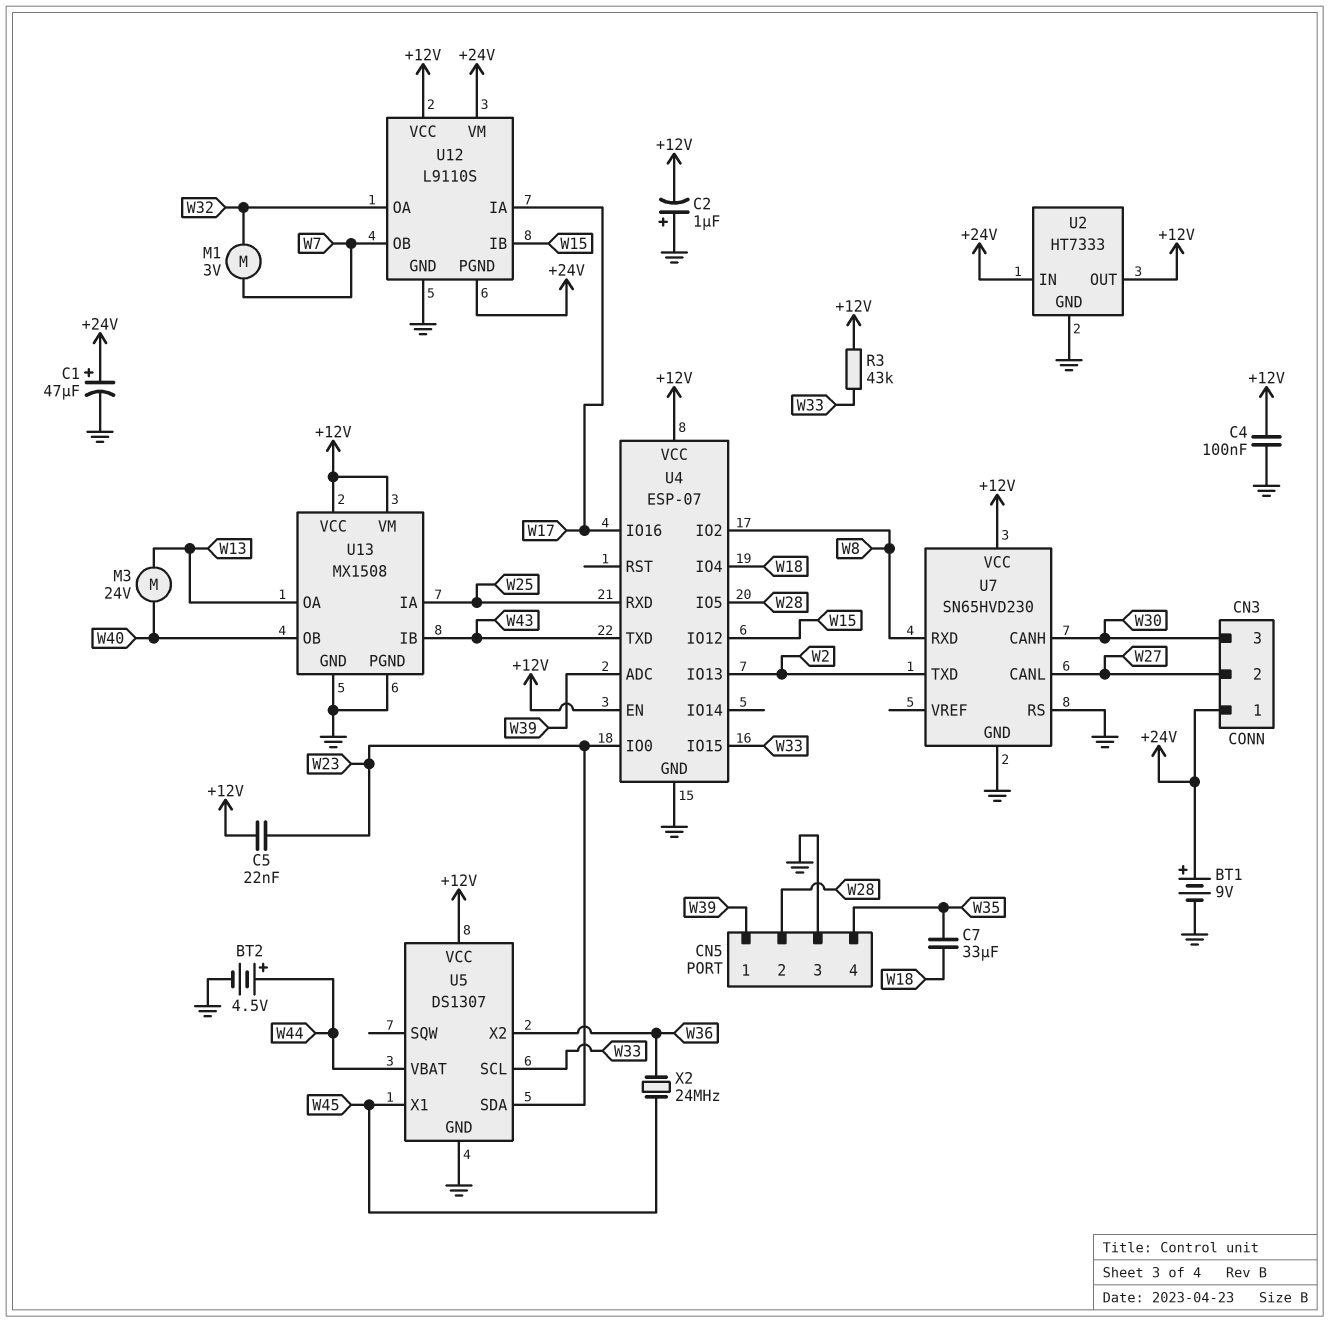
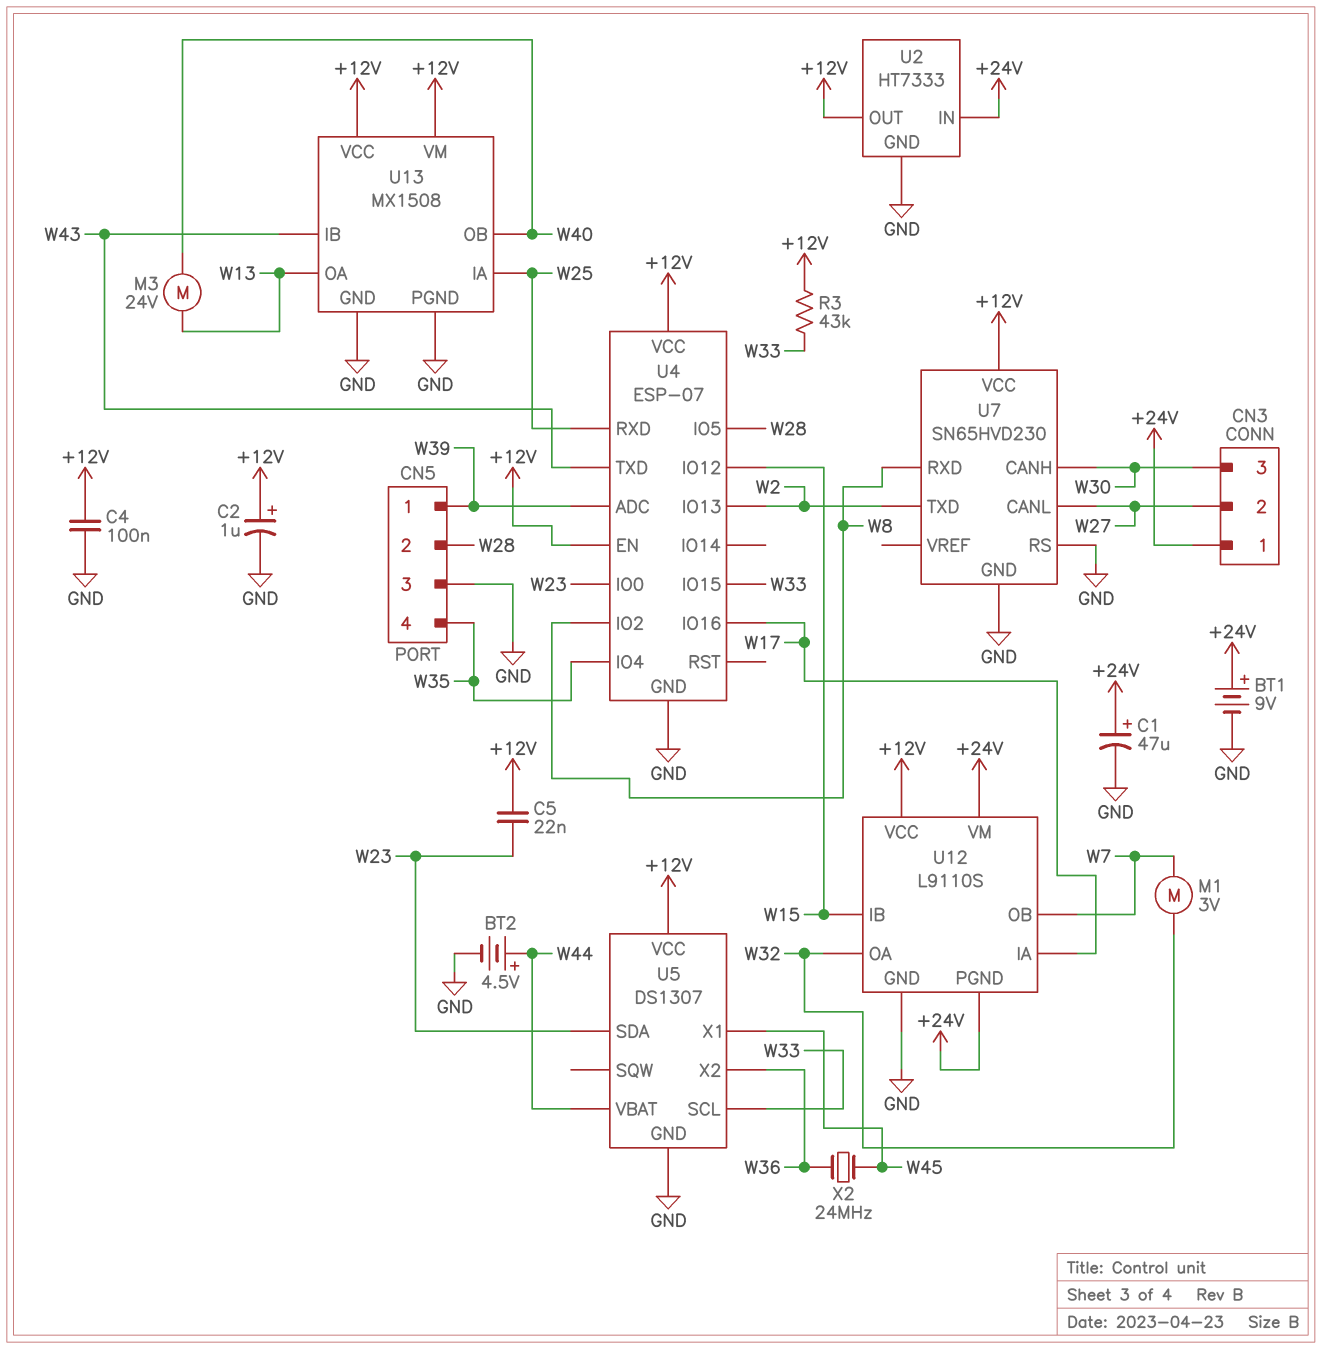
C2: 1uF (plus GND, minus +12V) -> 1uF (plus +12V, minus GND)
C7: 33uF (W18, W35) -> none
U4 pin IO4: W18 -> W35

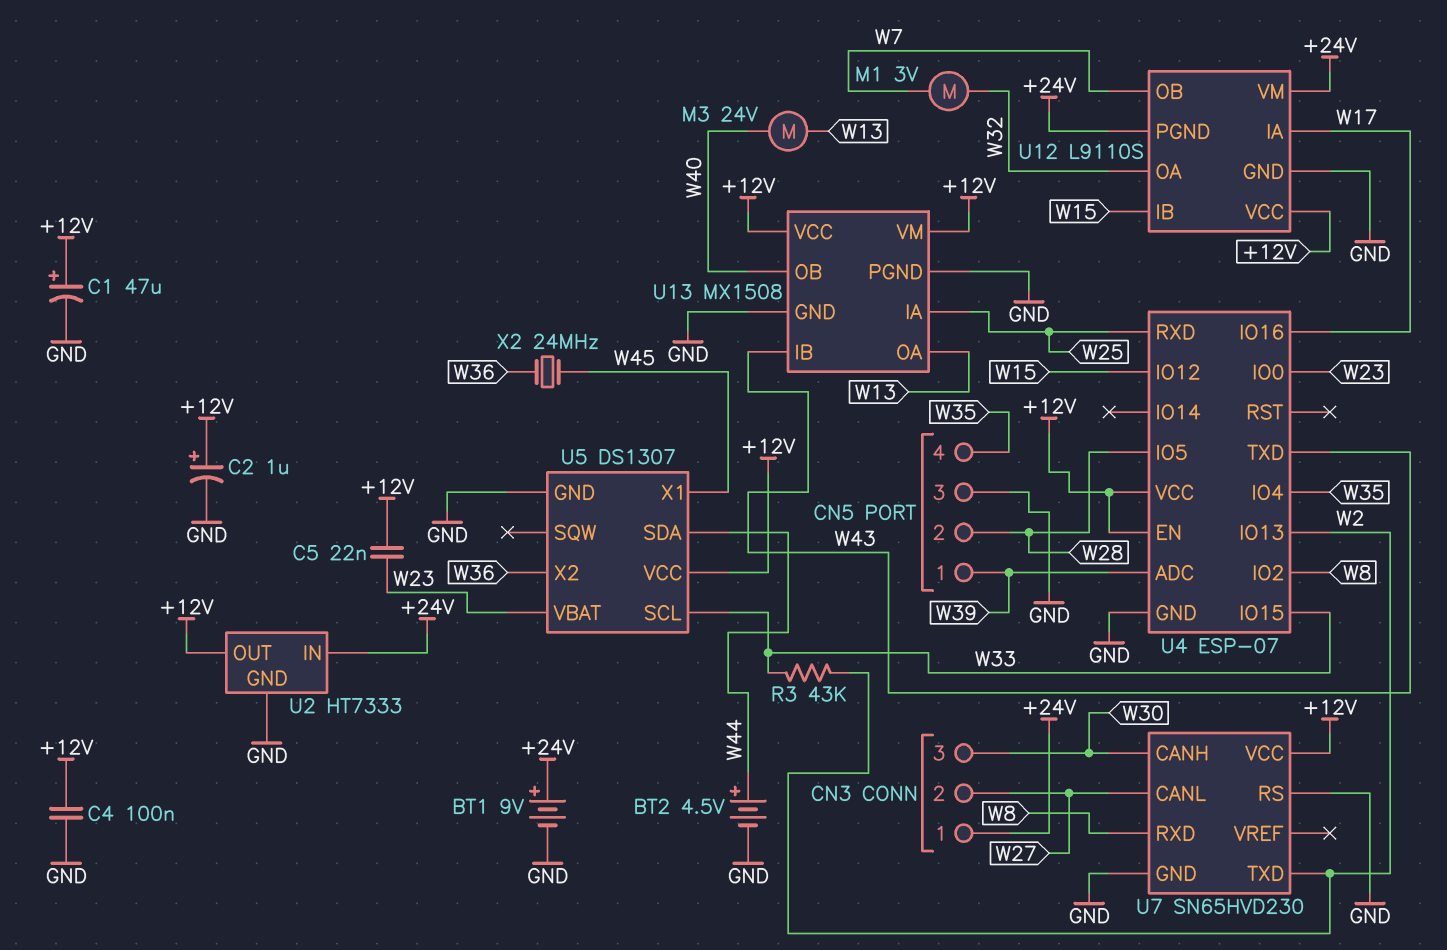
C1: 47uF (plus +24V, minus GND) -> 47uF (plus +12V, minus GND)
R3: 43k (+12V, W33) -> 43k (W2, W33)
U5 pin SDA: W23 -> W44
U5 pin VBAT: W44 -> W23

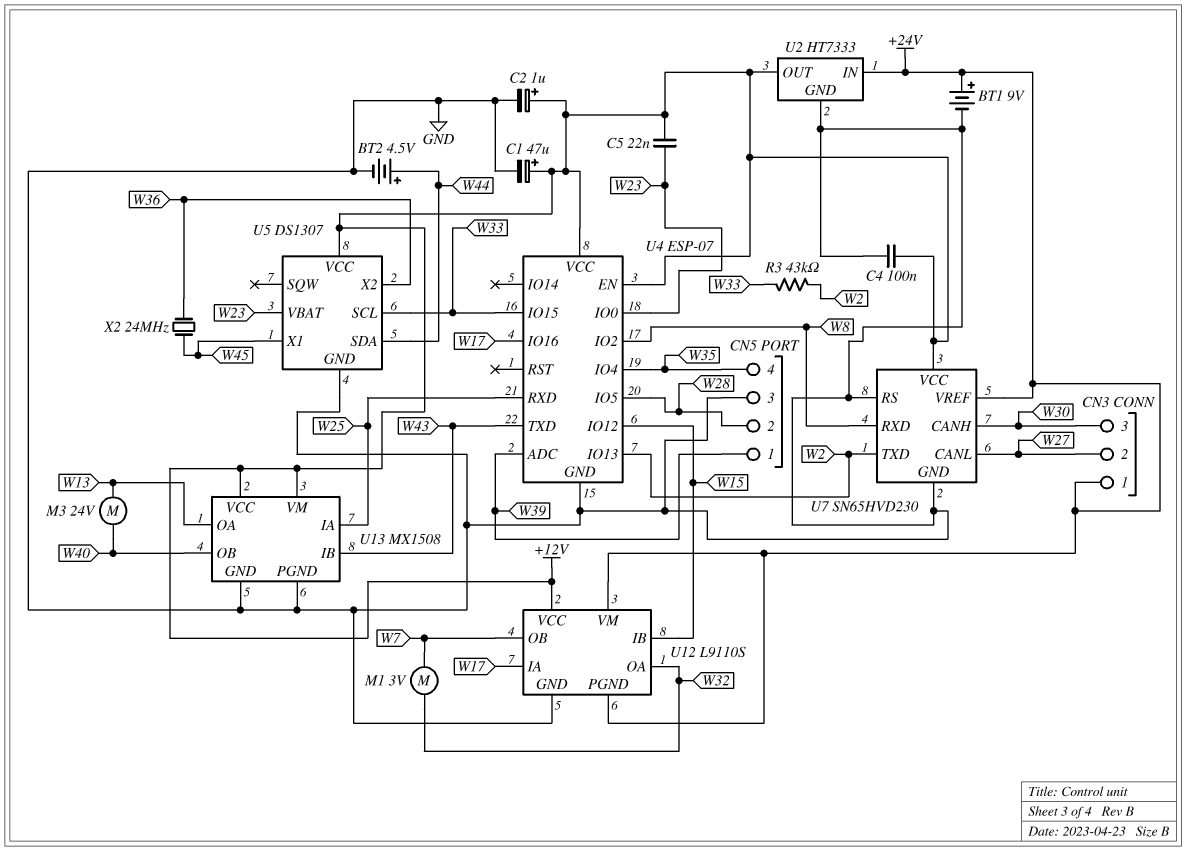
U7 pin VREF: none -> +24V

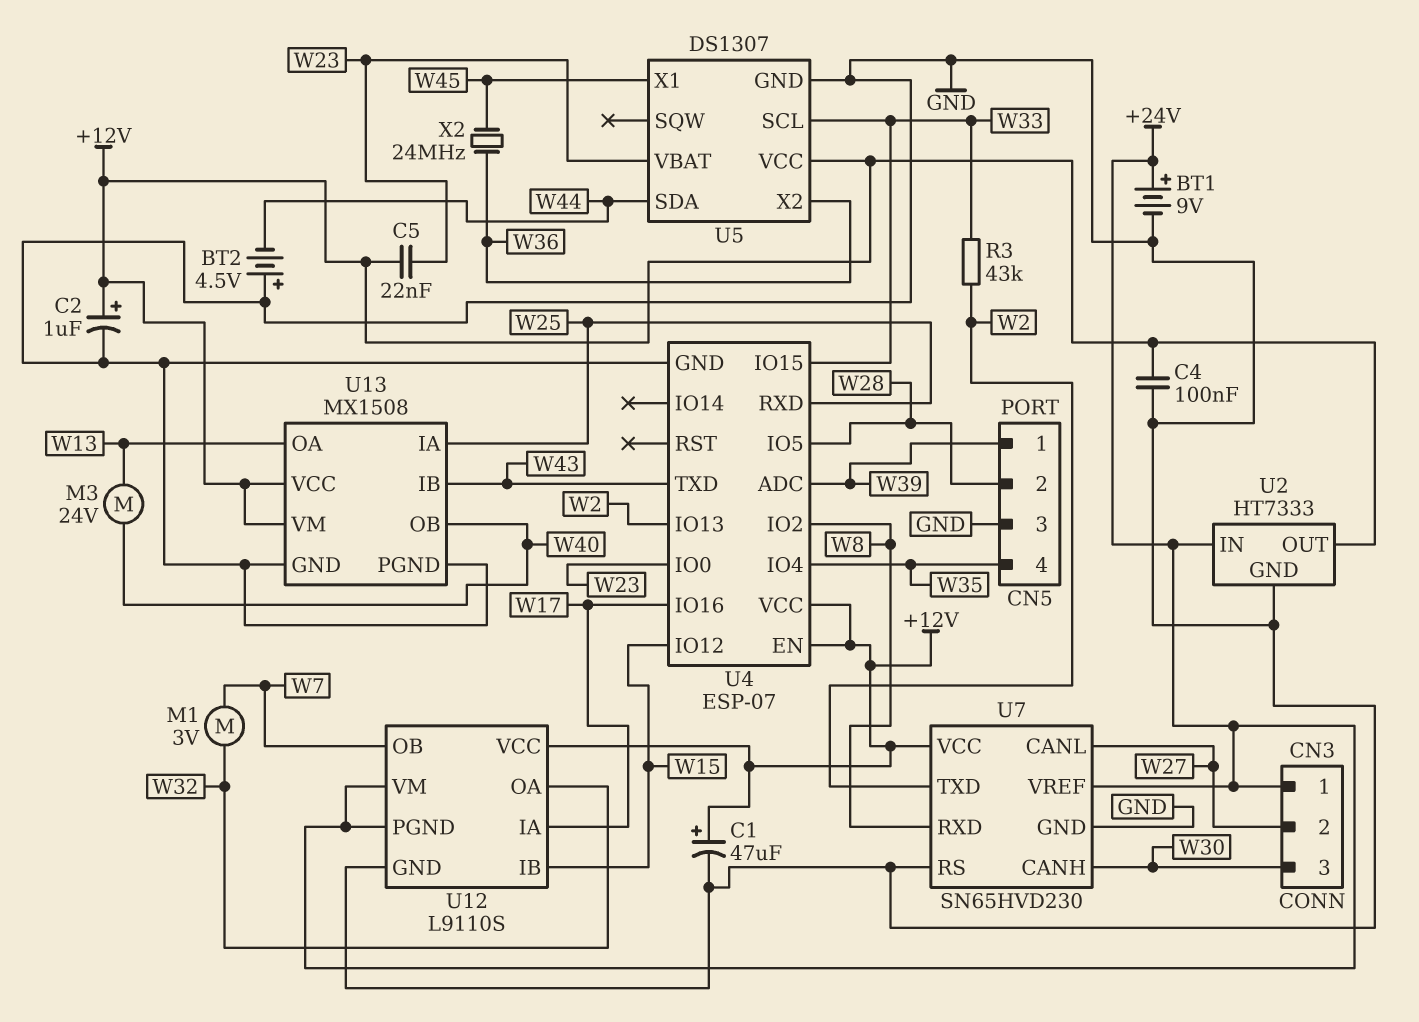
BT2: 4.5V (plus W44, minus GND) -> 4.5V (plus GND, minus W44)

